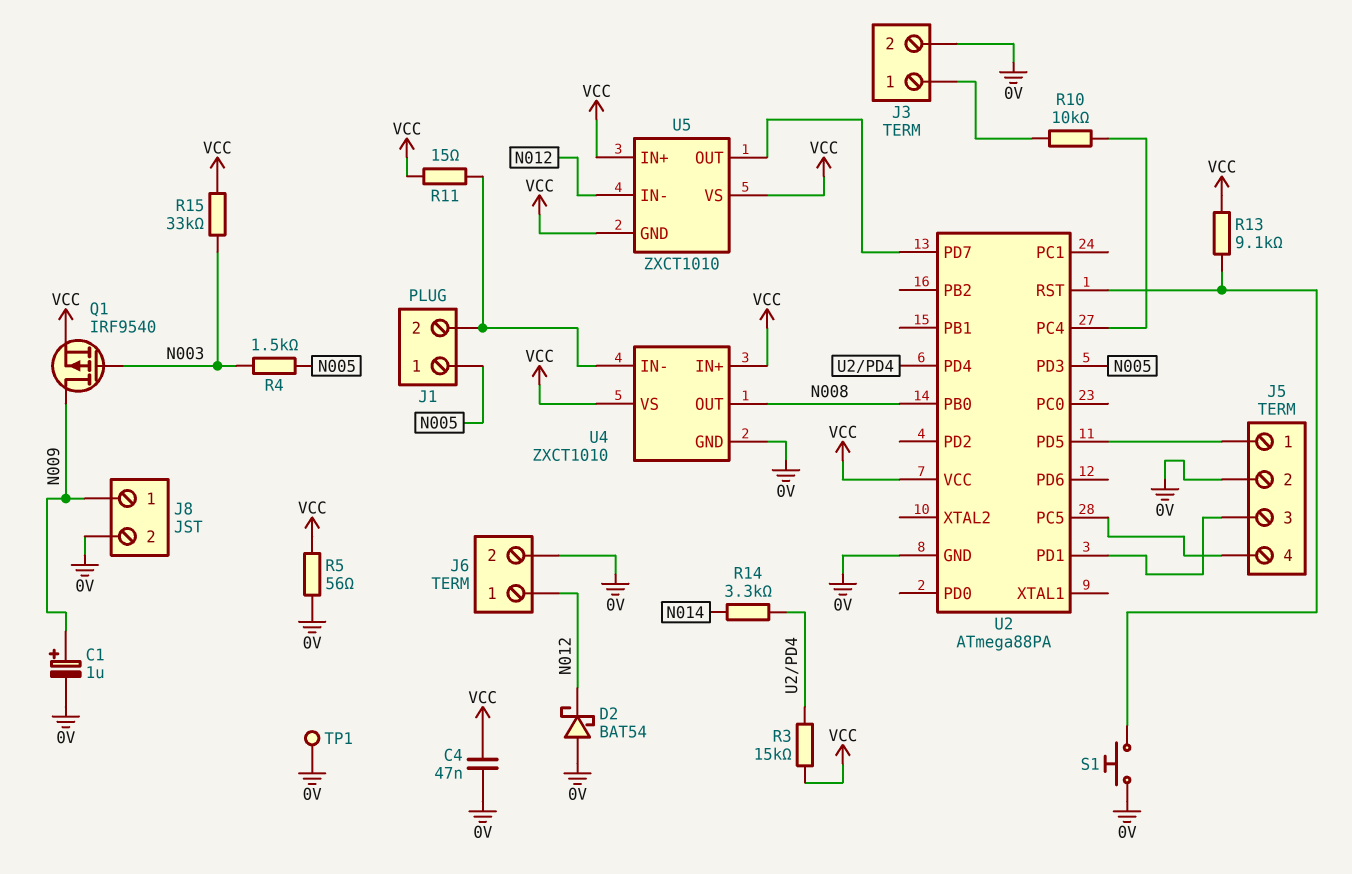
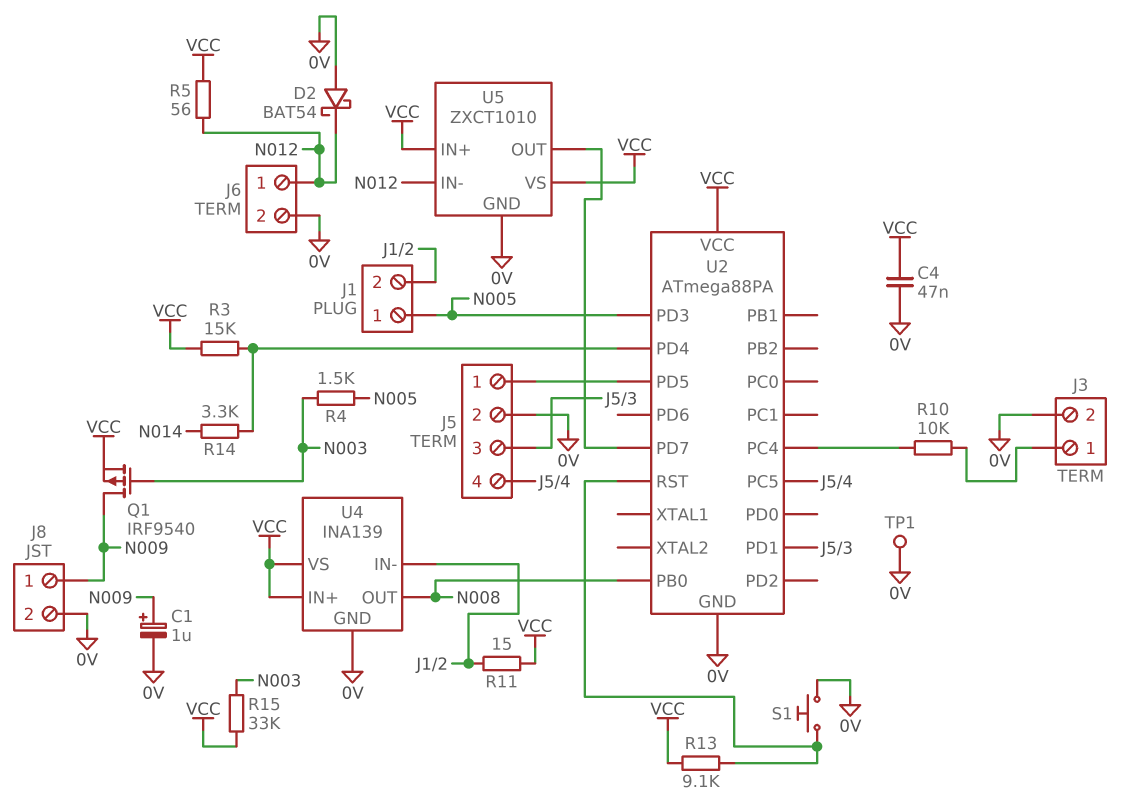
R5: 56 (0V, VCC) -> 56 (N012, VCC)
U4: ZXCT1010 -> INA139
U5 pin GND: VCC -> 0V

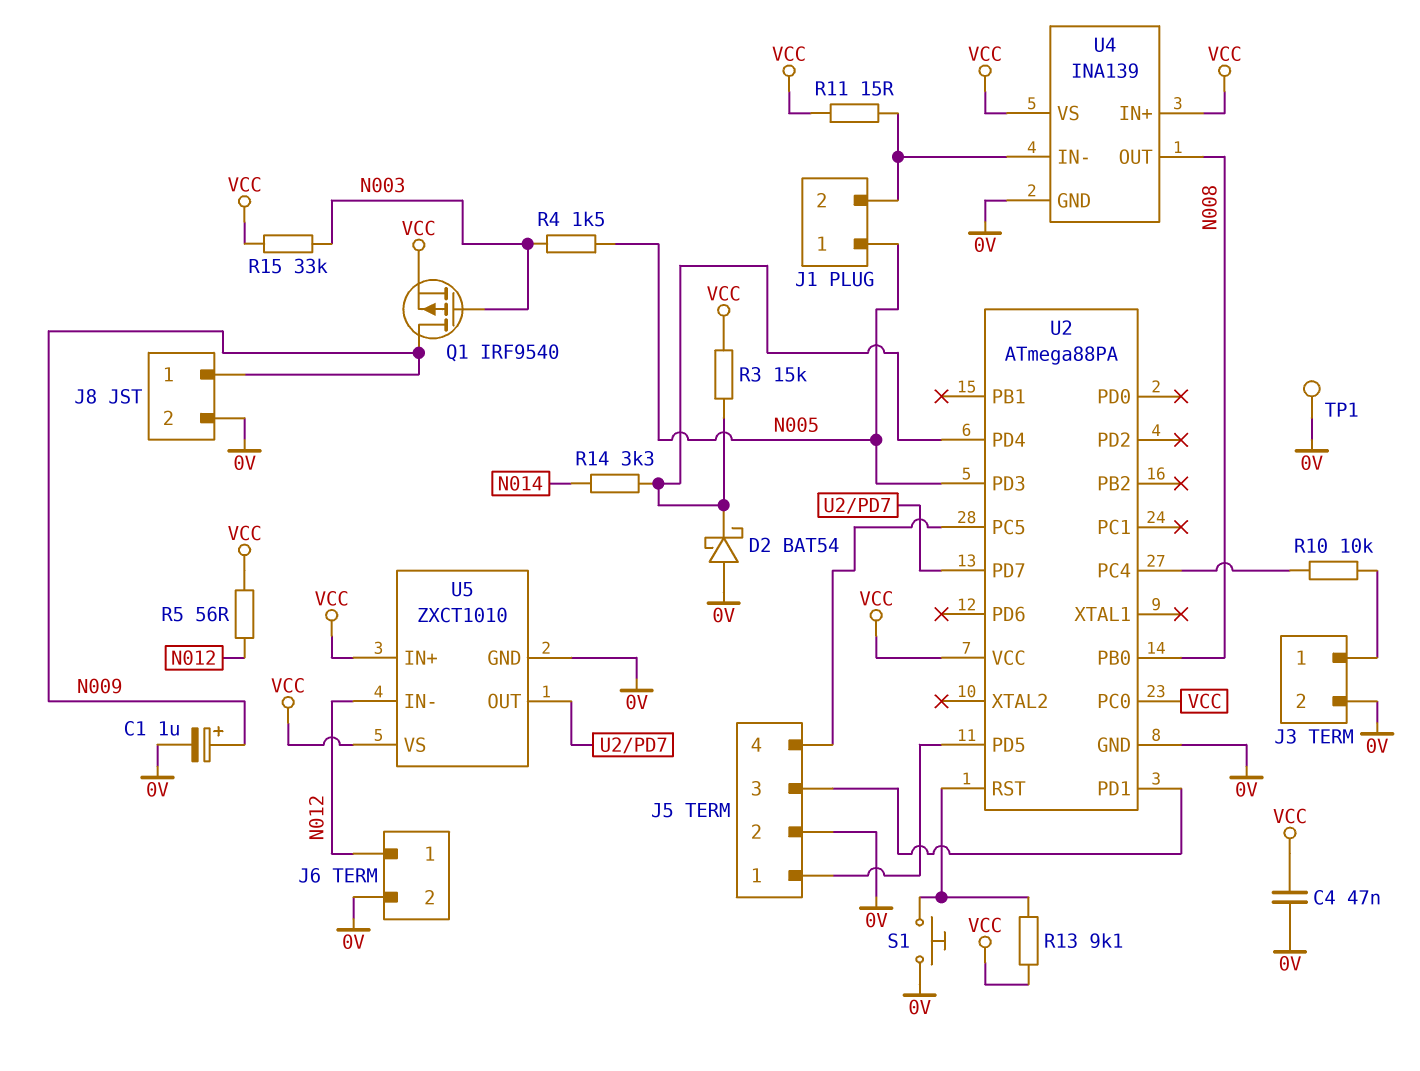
D2: schottky BAT54 (A 0V, K N012) -> schottky BAT54 (A 0V, K U2/PD4)
U2 pin PC0: none -> VCC

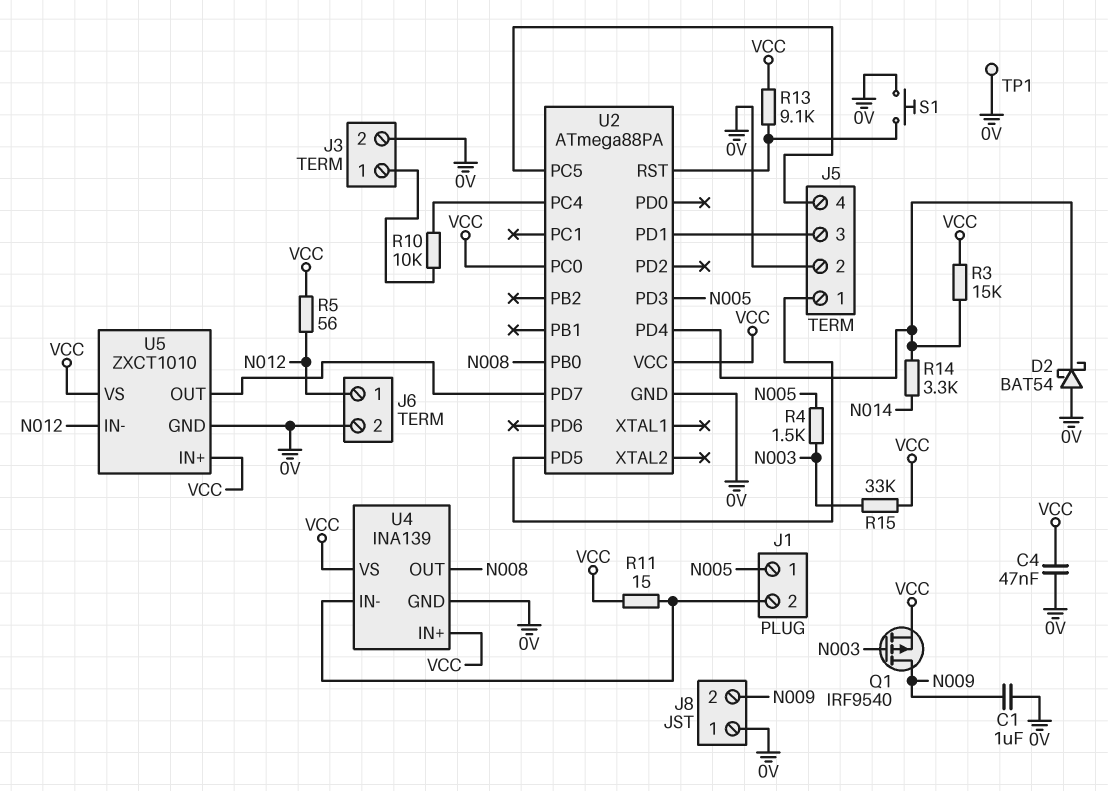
C1: 1uF (plus N009, minus 0V) -> 1uF (0V, N009)
J8 pin 1: N009 -> 0V
J8 pin 2: 0V -> N009

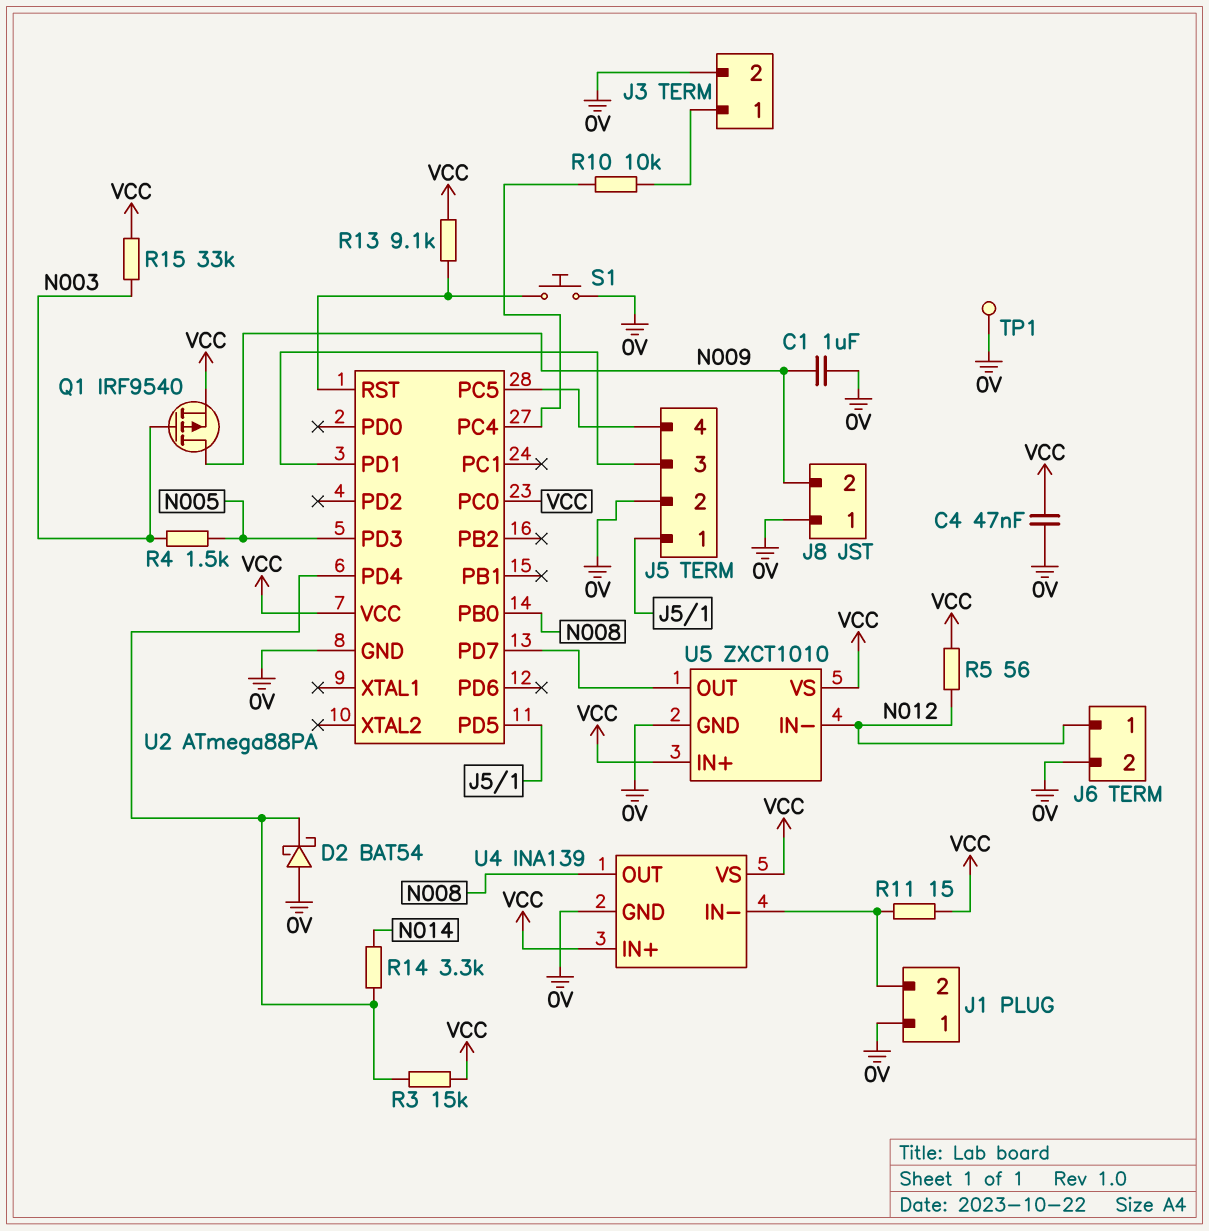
J1 pin 1: N005 -> 0V

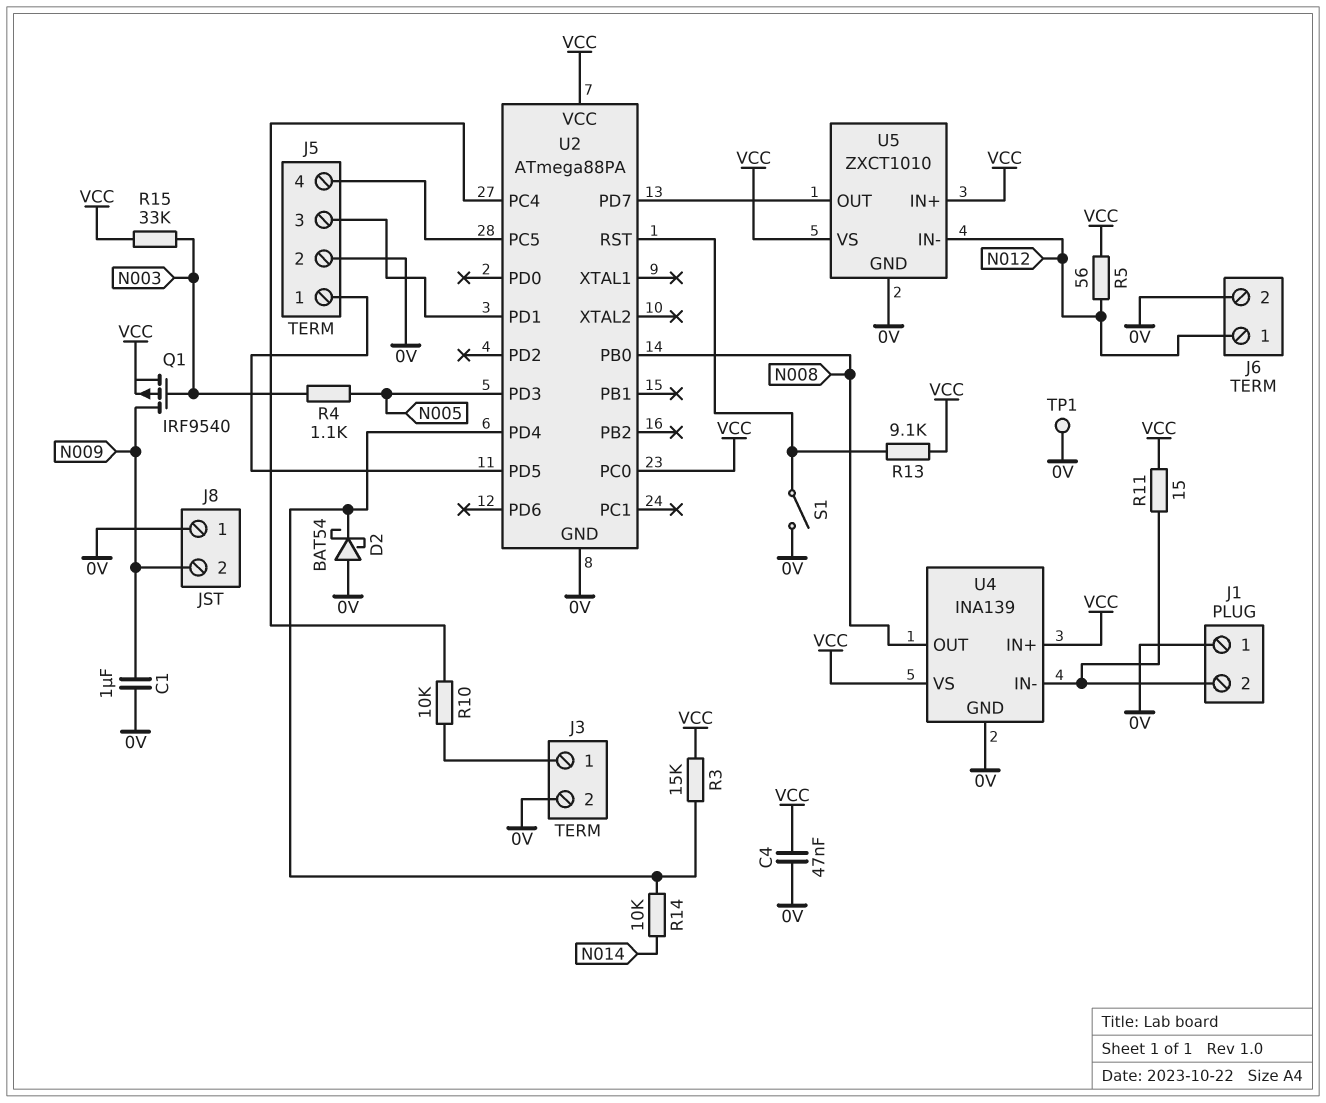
R4: 1.5k (N003, N005) -> 1.1k (N003, N005)
R14: 3.3k (N014, U2/PD4) -> 10k (N014, U2/PD4)
S1: button (0V, U2/RST) -> switch (0V, U2/RST)

